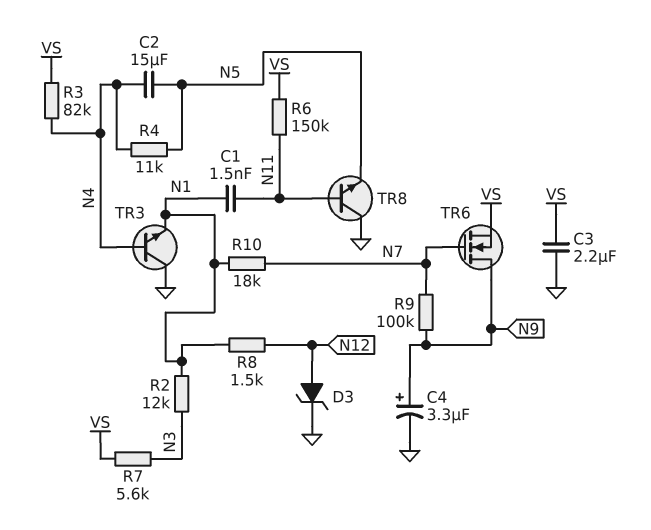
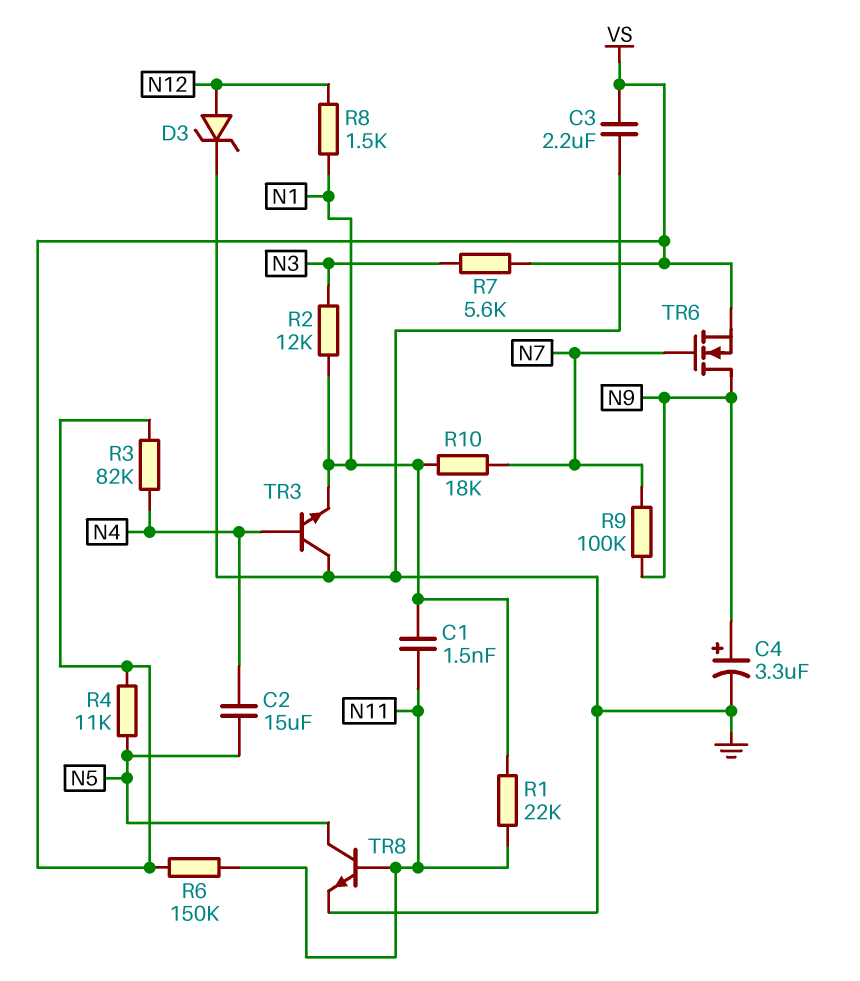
R1: none -> 22k (N1, N11)
R4: 11k (N4, N5) -> 11k (N5, VS)
TR8: NPN (B N11, C GND, E N5) -> NPN (B N11, C N5, E GND)

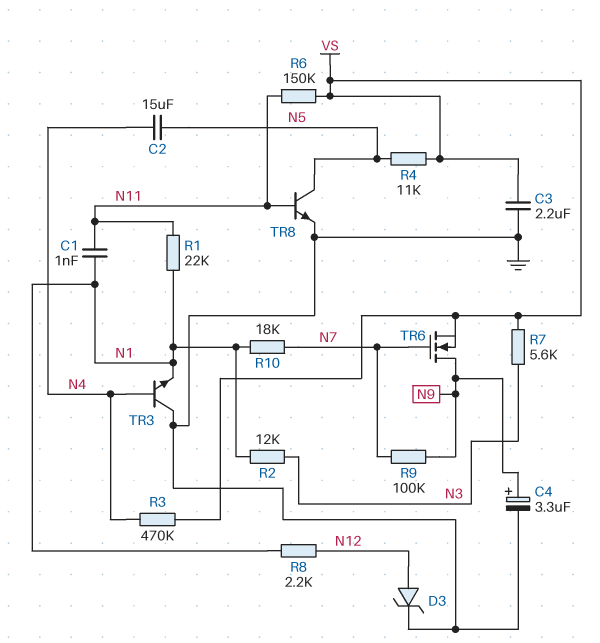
C1: 1.5nF (N1, N11) -> 1nF (N1, N11)
R3: 82k (N4, VS) -> 470k (N4, VS)
R8: 1.5k (N1, N12) -> 2.2k (N1, N12)

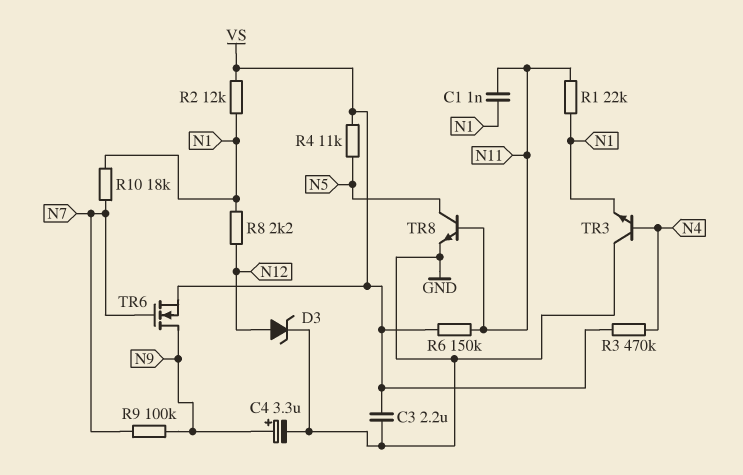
C2: 15uF (N4, N5) -> none
R2: 12k (N1, N3) -> 12k (N1, VS)
R7: 5.6k (N3, VS) -> none

